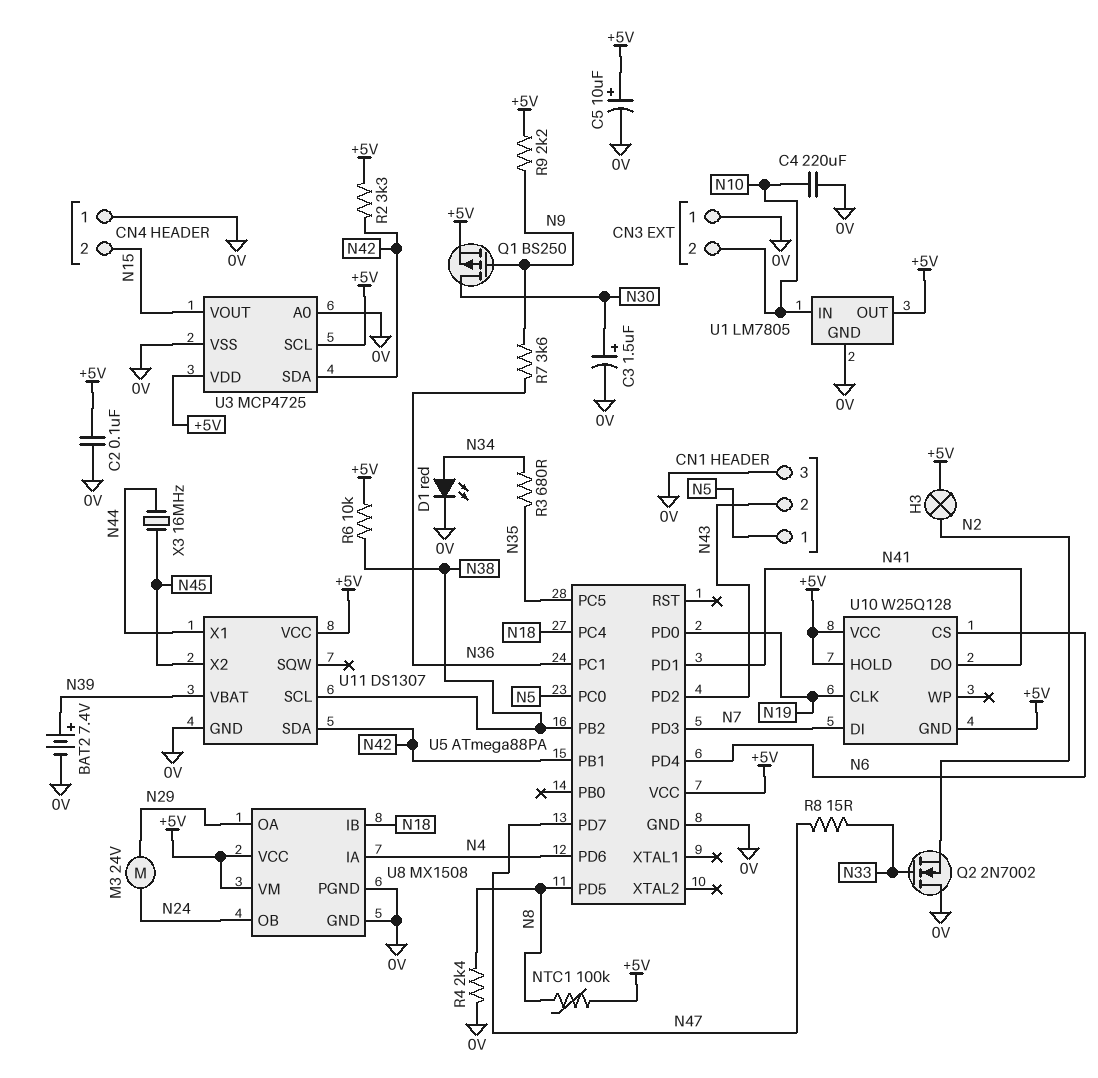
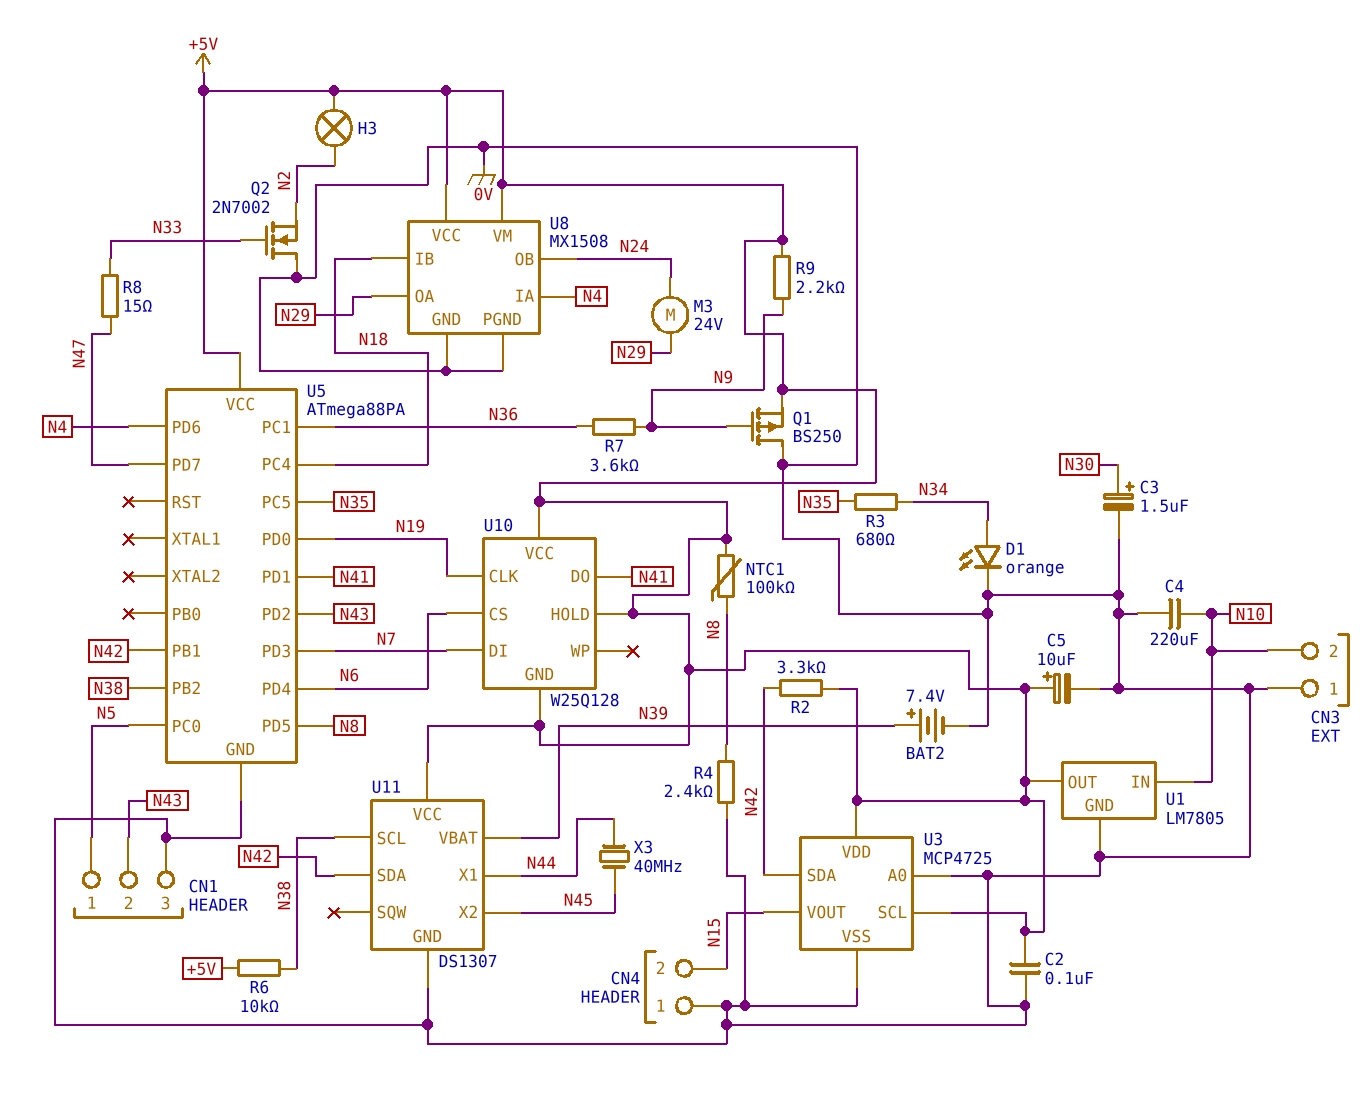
D1: LED red (A N34, K 0V) -> LED orange (A N34, K 0V)
Q1: PMOS BS250 (G N9, D N30, S +5V) -> PMOS BS250 (G N9, D 0V, S +5V)
X3: 16MHz (N44, N45) -> 40MHz (N44, N45)

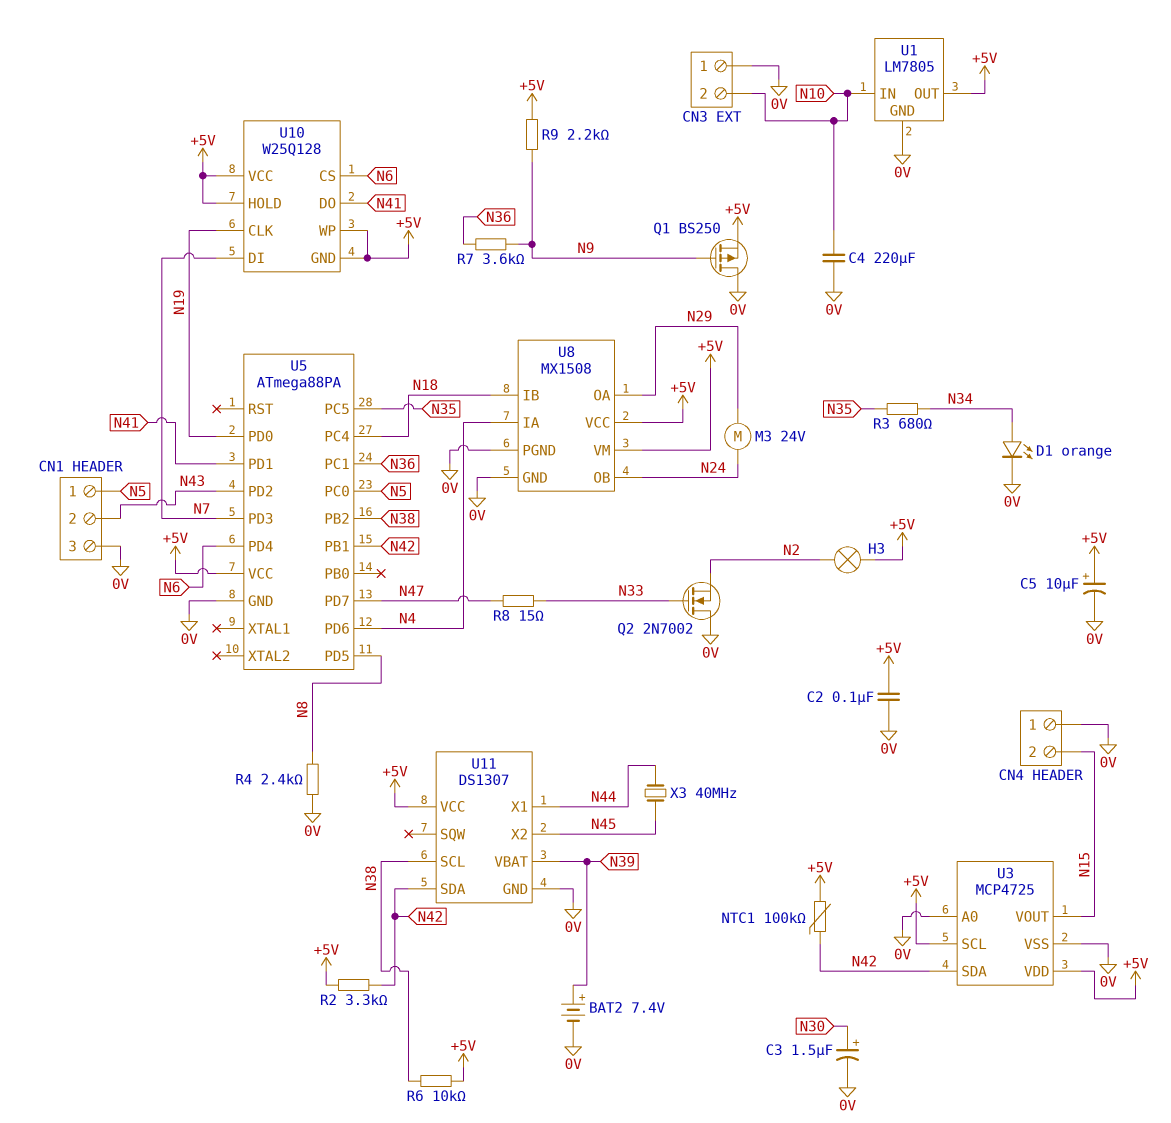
NTC1: 100k (+5V, N8) -> 100k (+5V, N42)
U10 pin WP: none -> +5V

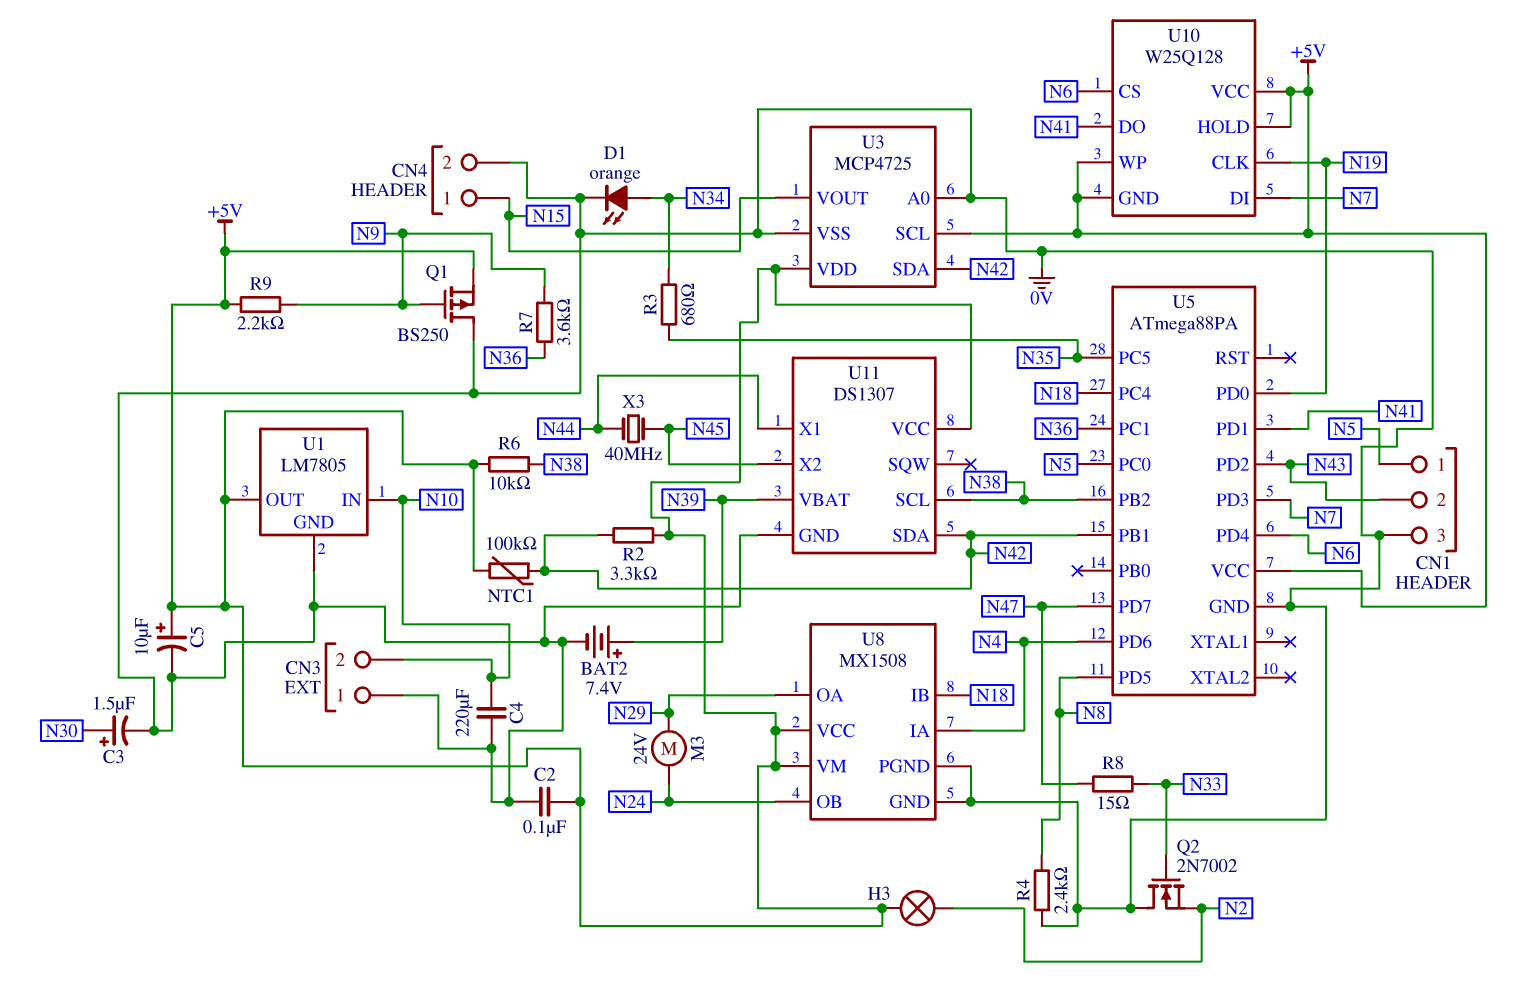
CN4 pin 1: 0V -> N15
CN4 pin 2: N15 -> 0V

